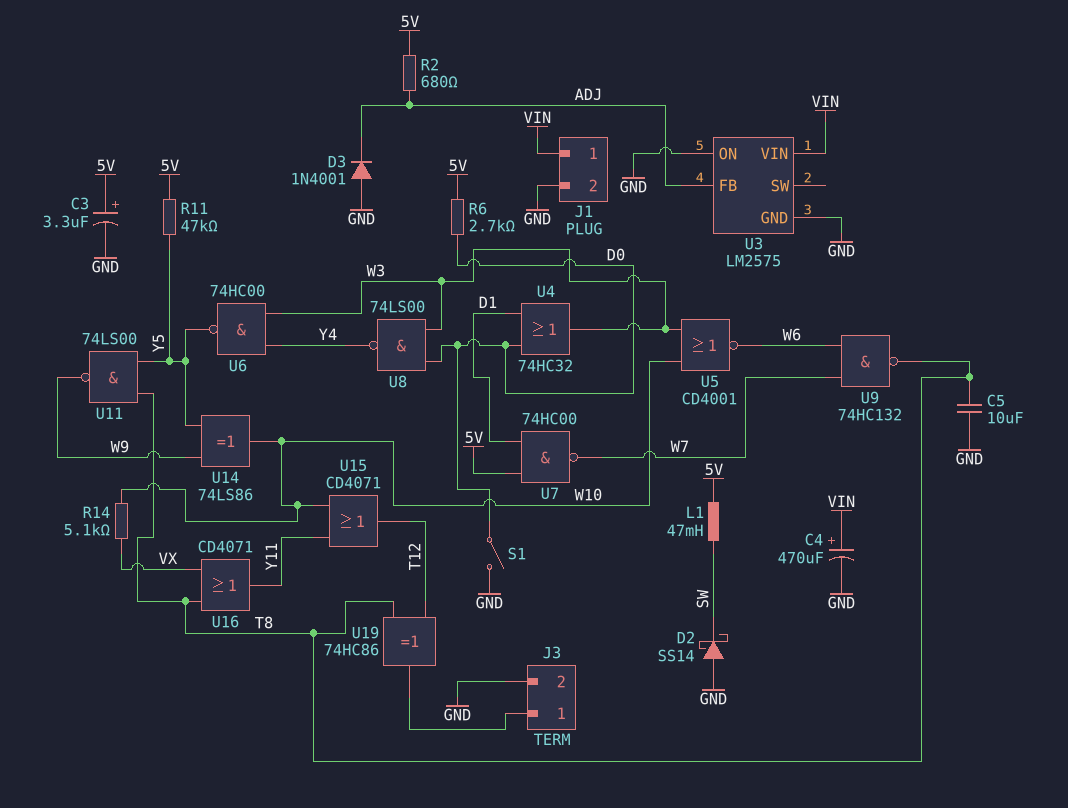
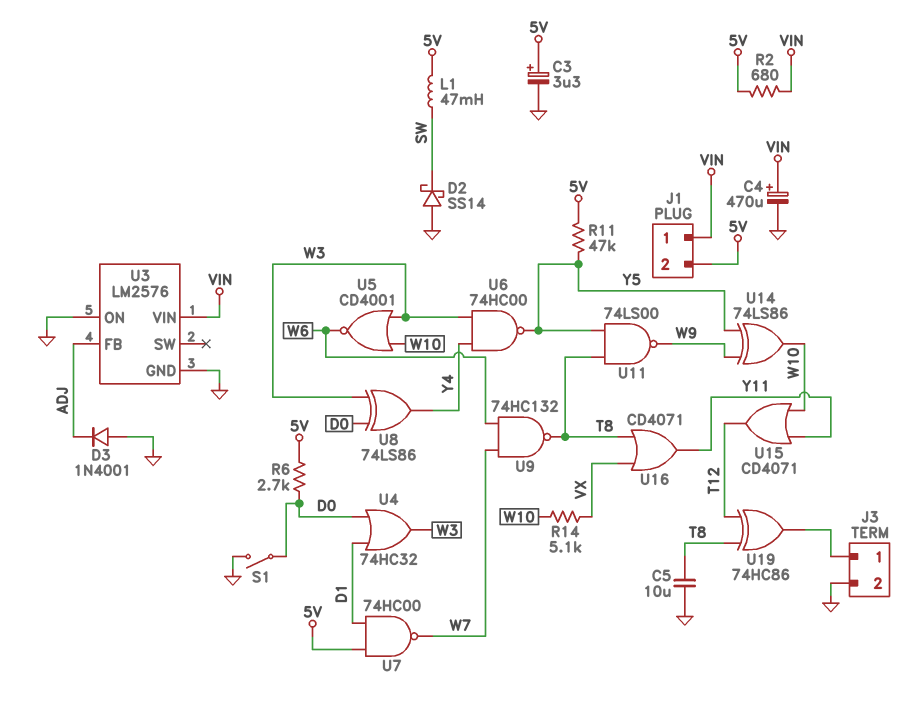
J1 pin 2: GND -> 5V
R2: 680 (5V, ADJ) -> 680 (5V, VIN)
U3: LM2575 -> LM2576
U8: NAND 74LS00 (in D0, in W3, out Y4) -> XOR 74LS86 (in D0, in W3, out Y4)

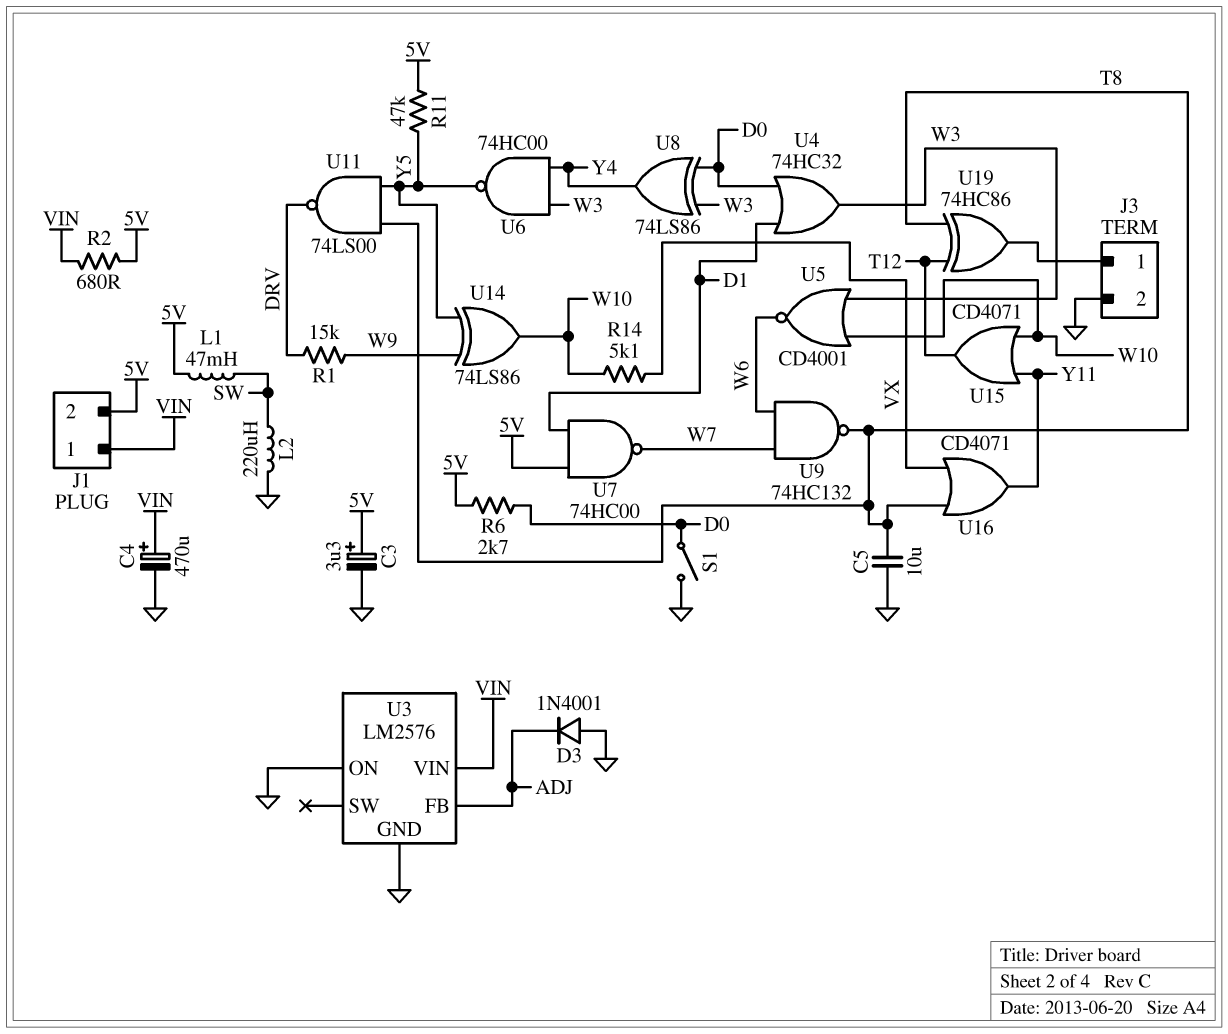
D2: schottky SS14 (A GND, K SW) -> none
L2: none -> 220uH (GND, SW)
R1: none -> 15k (DRV, W9)
U11: NAND 74LS00 (in T8, in Y5, out W9) -> NAND 74LS00 (in T8, in Y5, out DRV)

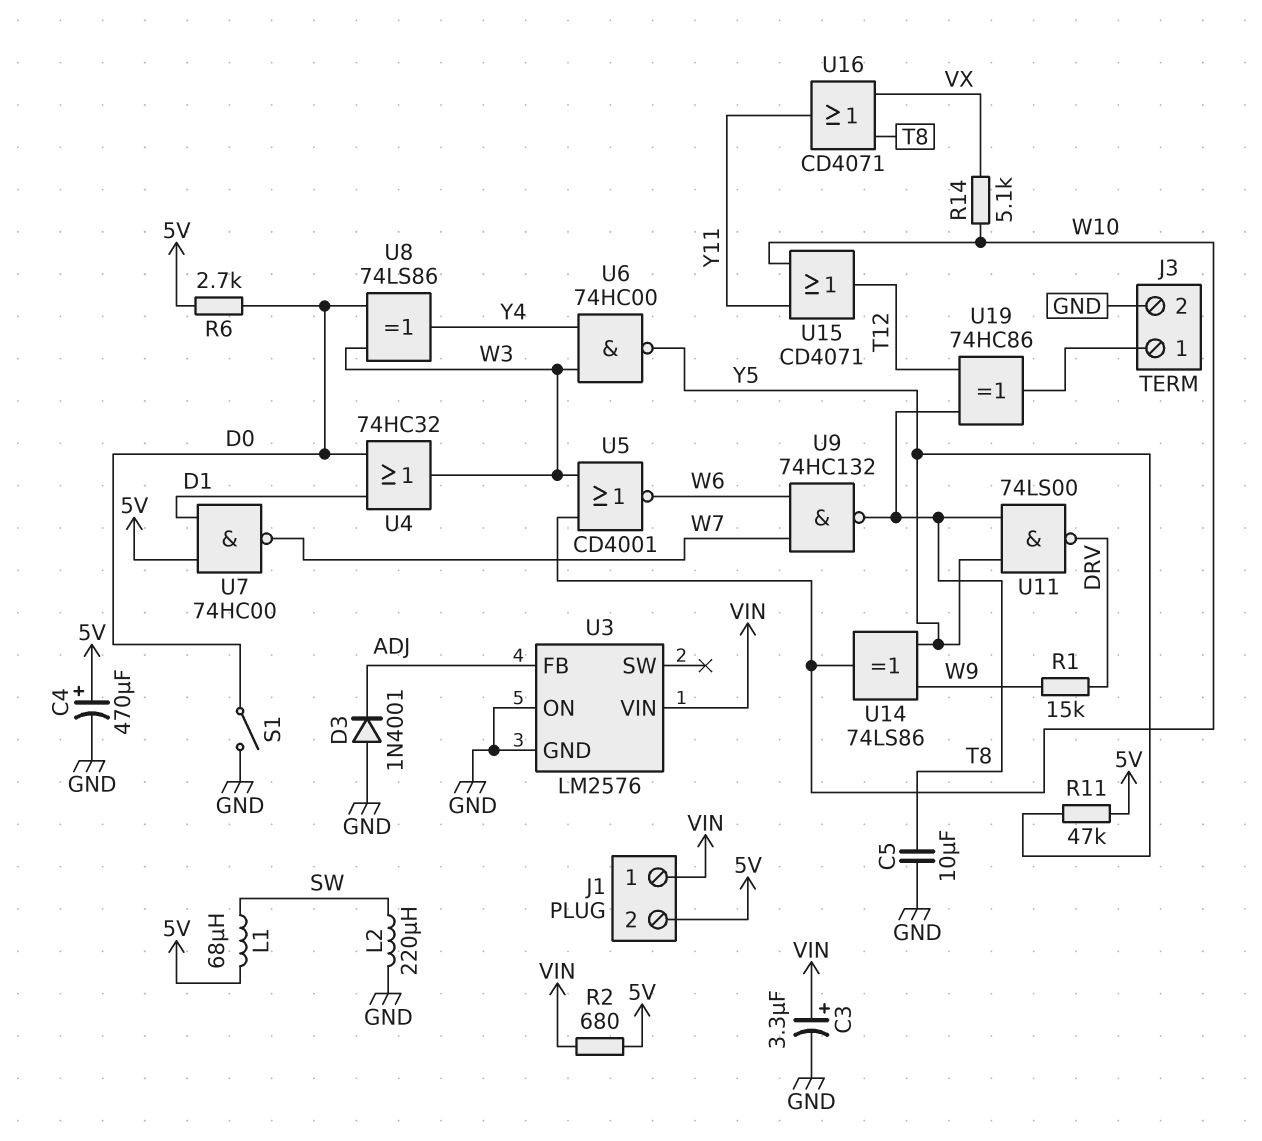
C3: 3.3uF (plus 5V, minus GND) -> 3.3uF (plus VIN, minus GND)
C4: 470uF (plus VIN, minus GND) -> 470uF (plus 5V, minus GND)
L1: 47mH (5V, SW) -> 68uH (5V, SW)

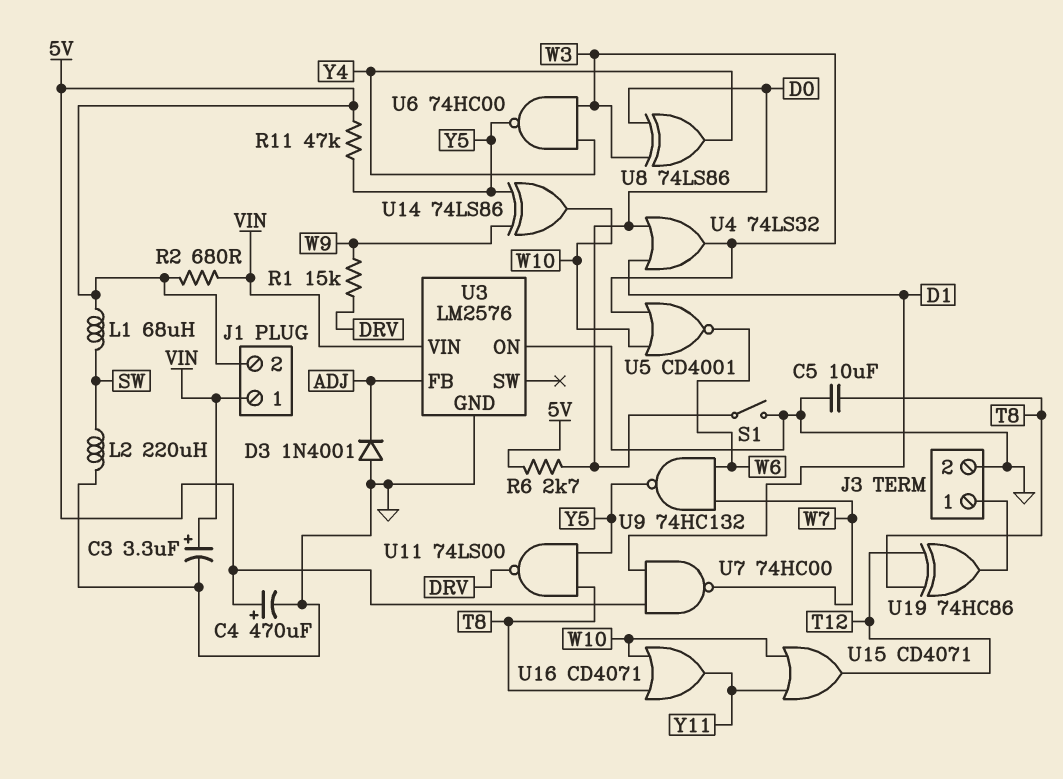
R14: 5.1k (VX, W10) -> none
U4: OR 74HC32 (in D0, in D1, out W3) -> OR 74LS32 (in D0, in D1, out W3)
U9: NAND 74HC132 (in W6, in W7, out T8) -> NAND 74HC132 (in W6, in W7, out Y5)
U16: OR CD4071 (in T8, in VX, out Y11) -> OR CD4071 (in T8, in W10, out Y11)

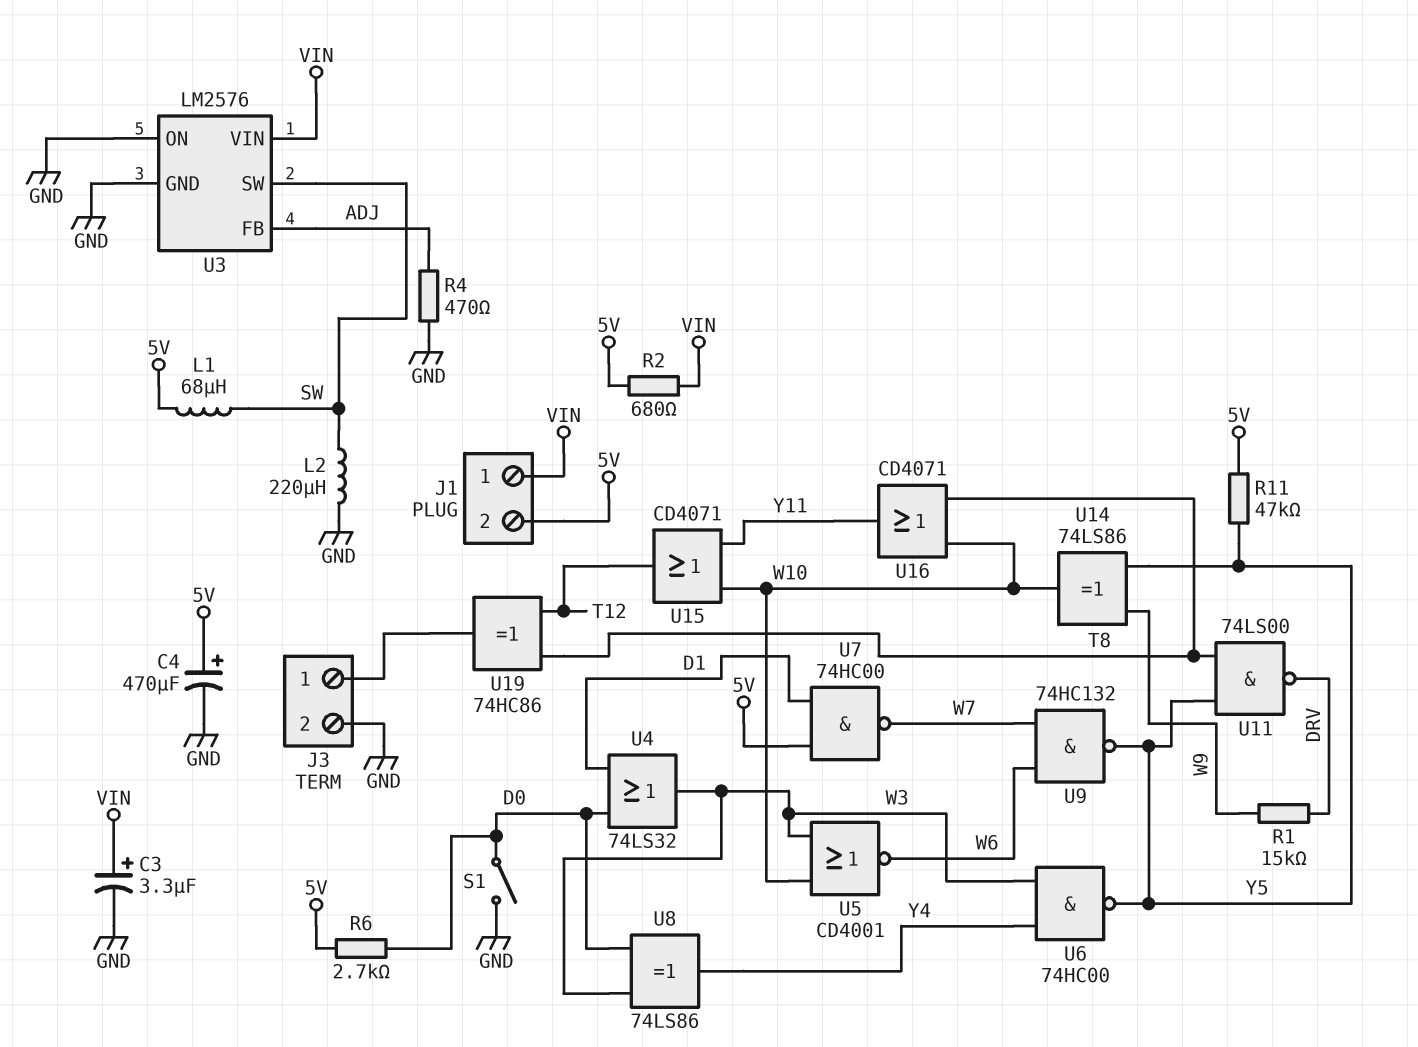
C5: 10uF (GND, T8) -> none
D3: diode 1N4001 (A GND, K ADJ) -> none
R4: none -> 470 (ADJ, GND)
U3 pin SW: none -> SW

